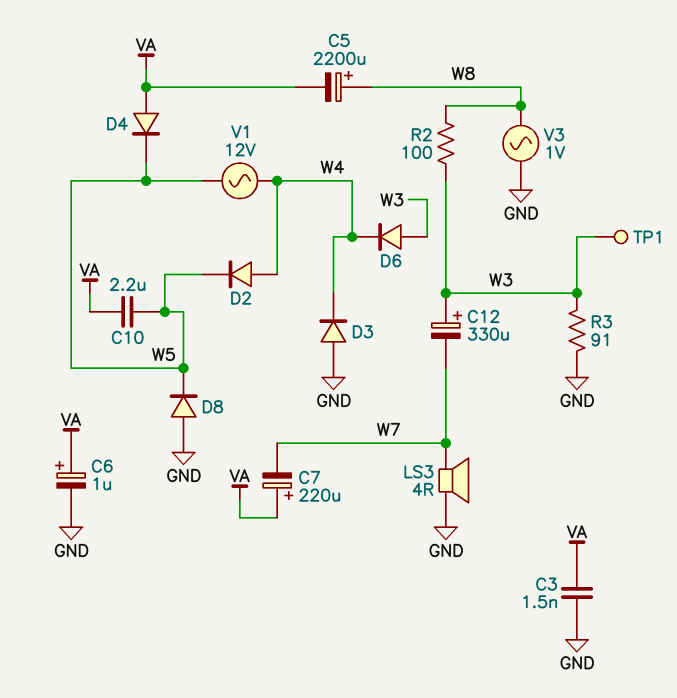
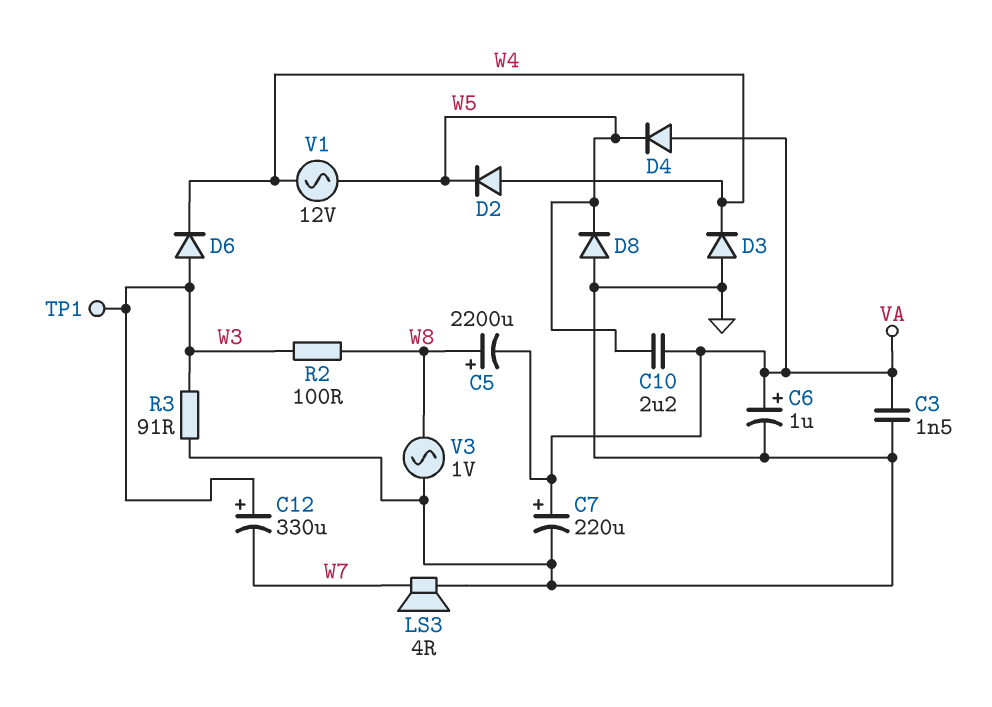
C7: 220uF (plus VA, minus W7) -> 220uF (plus VA, minus GND)

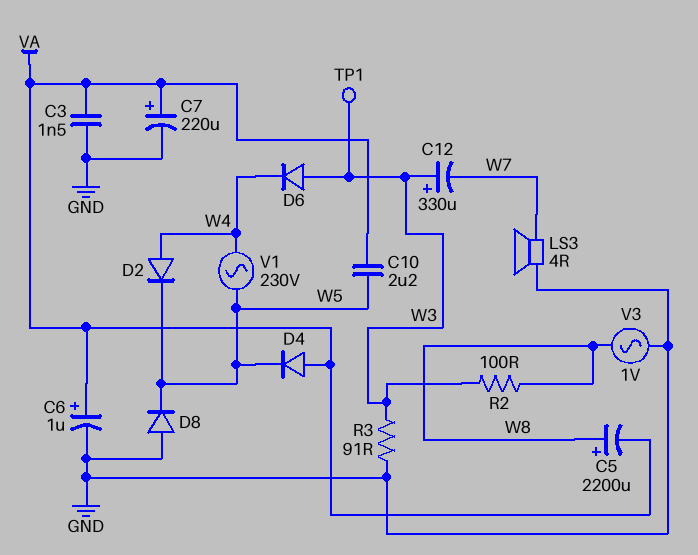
D3: diode (A GND, K W4) -> none
V1: AC 12V (W4, W5) -> AC 230V (W4, W5)

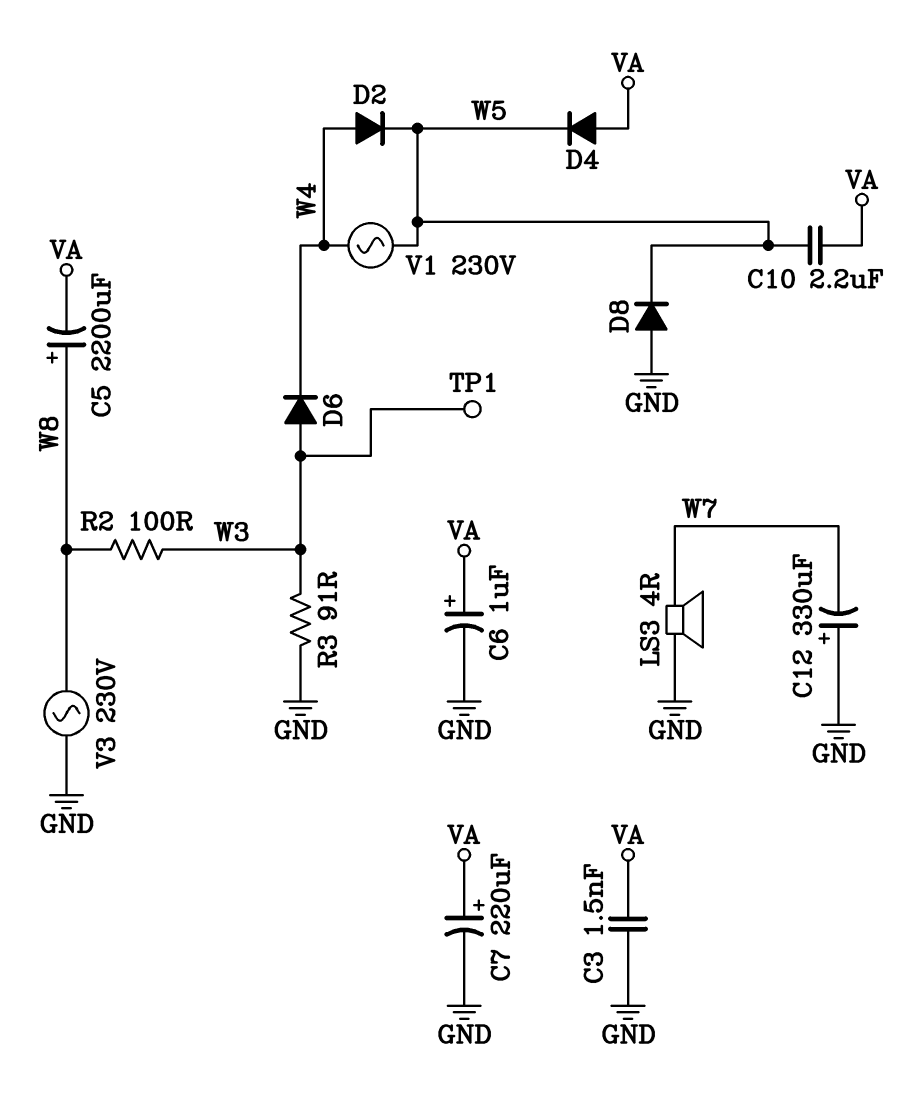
C12: 330uF (plus W3, minus W7) -> 330uF (plus GND, minus W7)
V3: AC 1V (GND, W8) -> AC 230V (GND, W8)

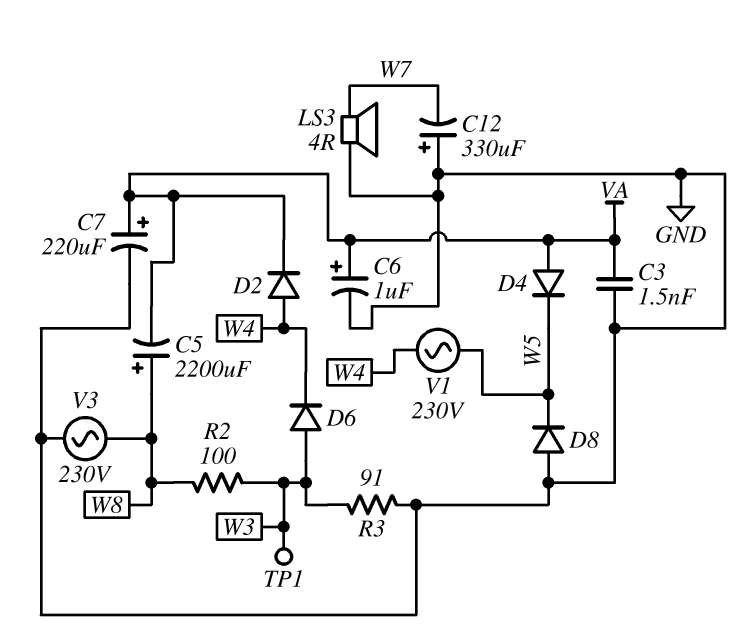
C10: 2.2uF (VA, W5) -> none
D2: diode (A W4, K W5) -> diode (A W4, K VA)

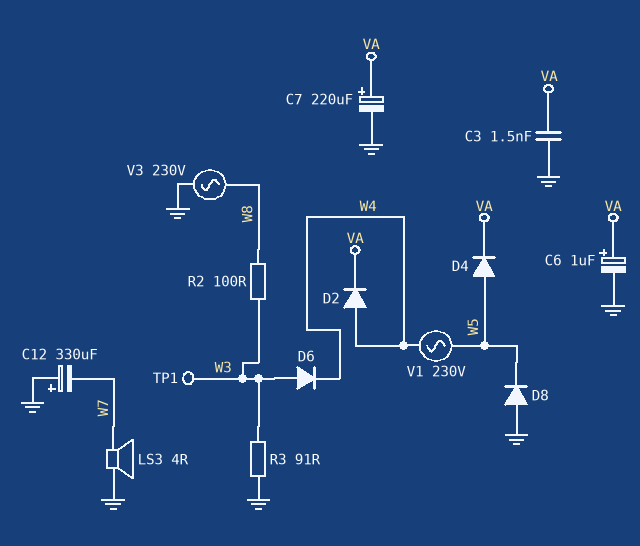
C5: 2200uF (plus W8, minus VA) -> none
D4: diode (A VA, K W5) -> diode (A W5, K VA)

